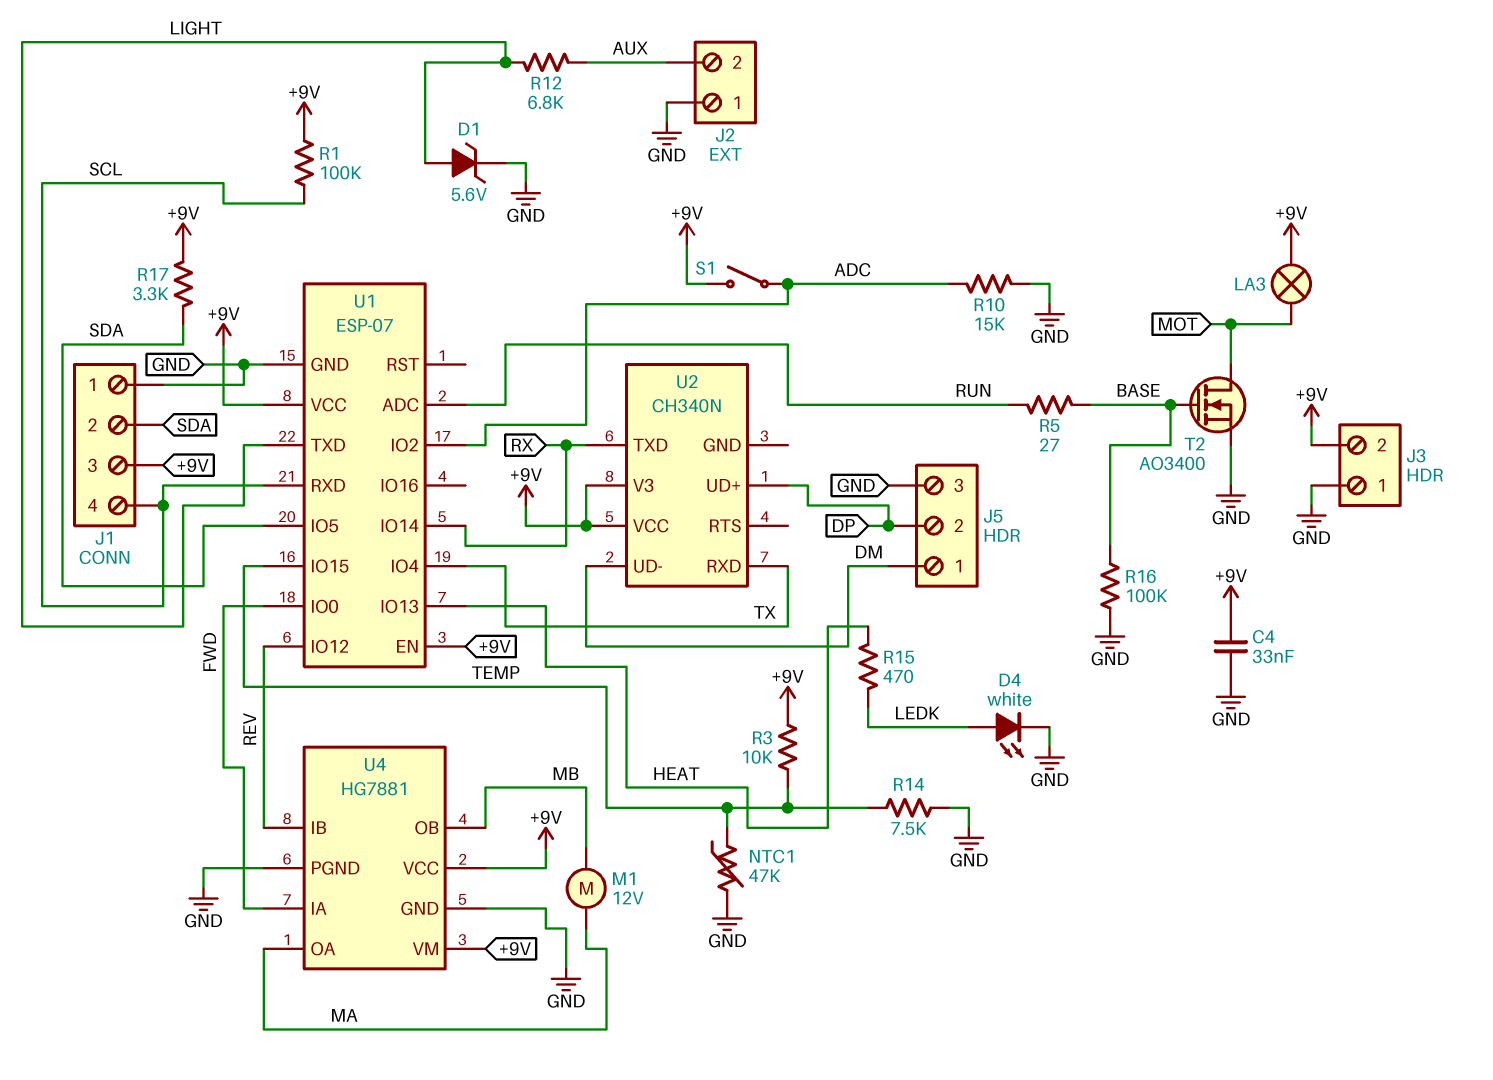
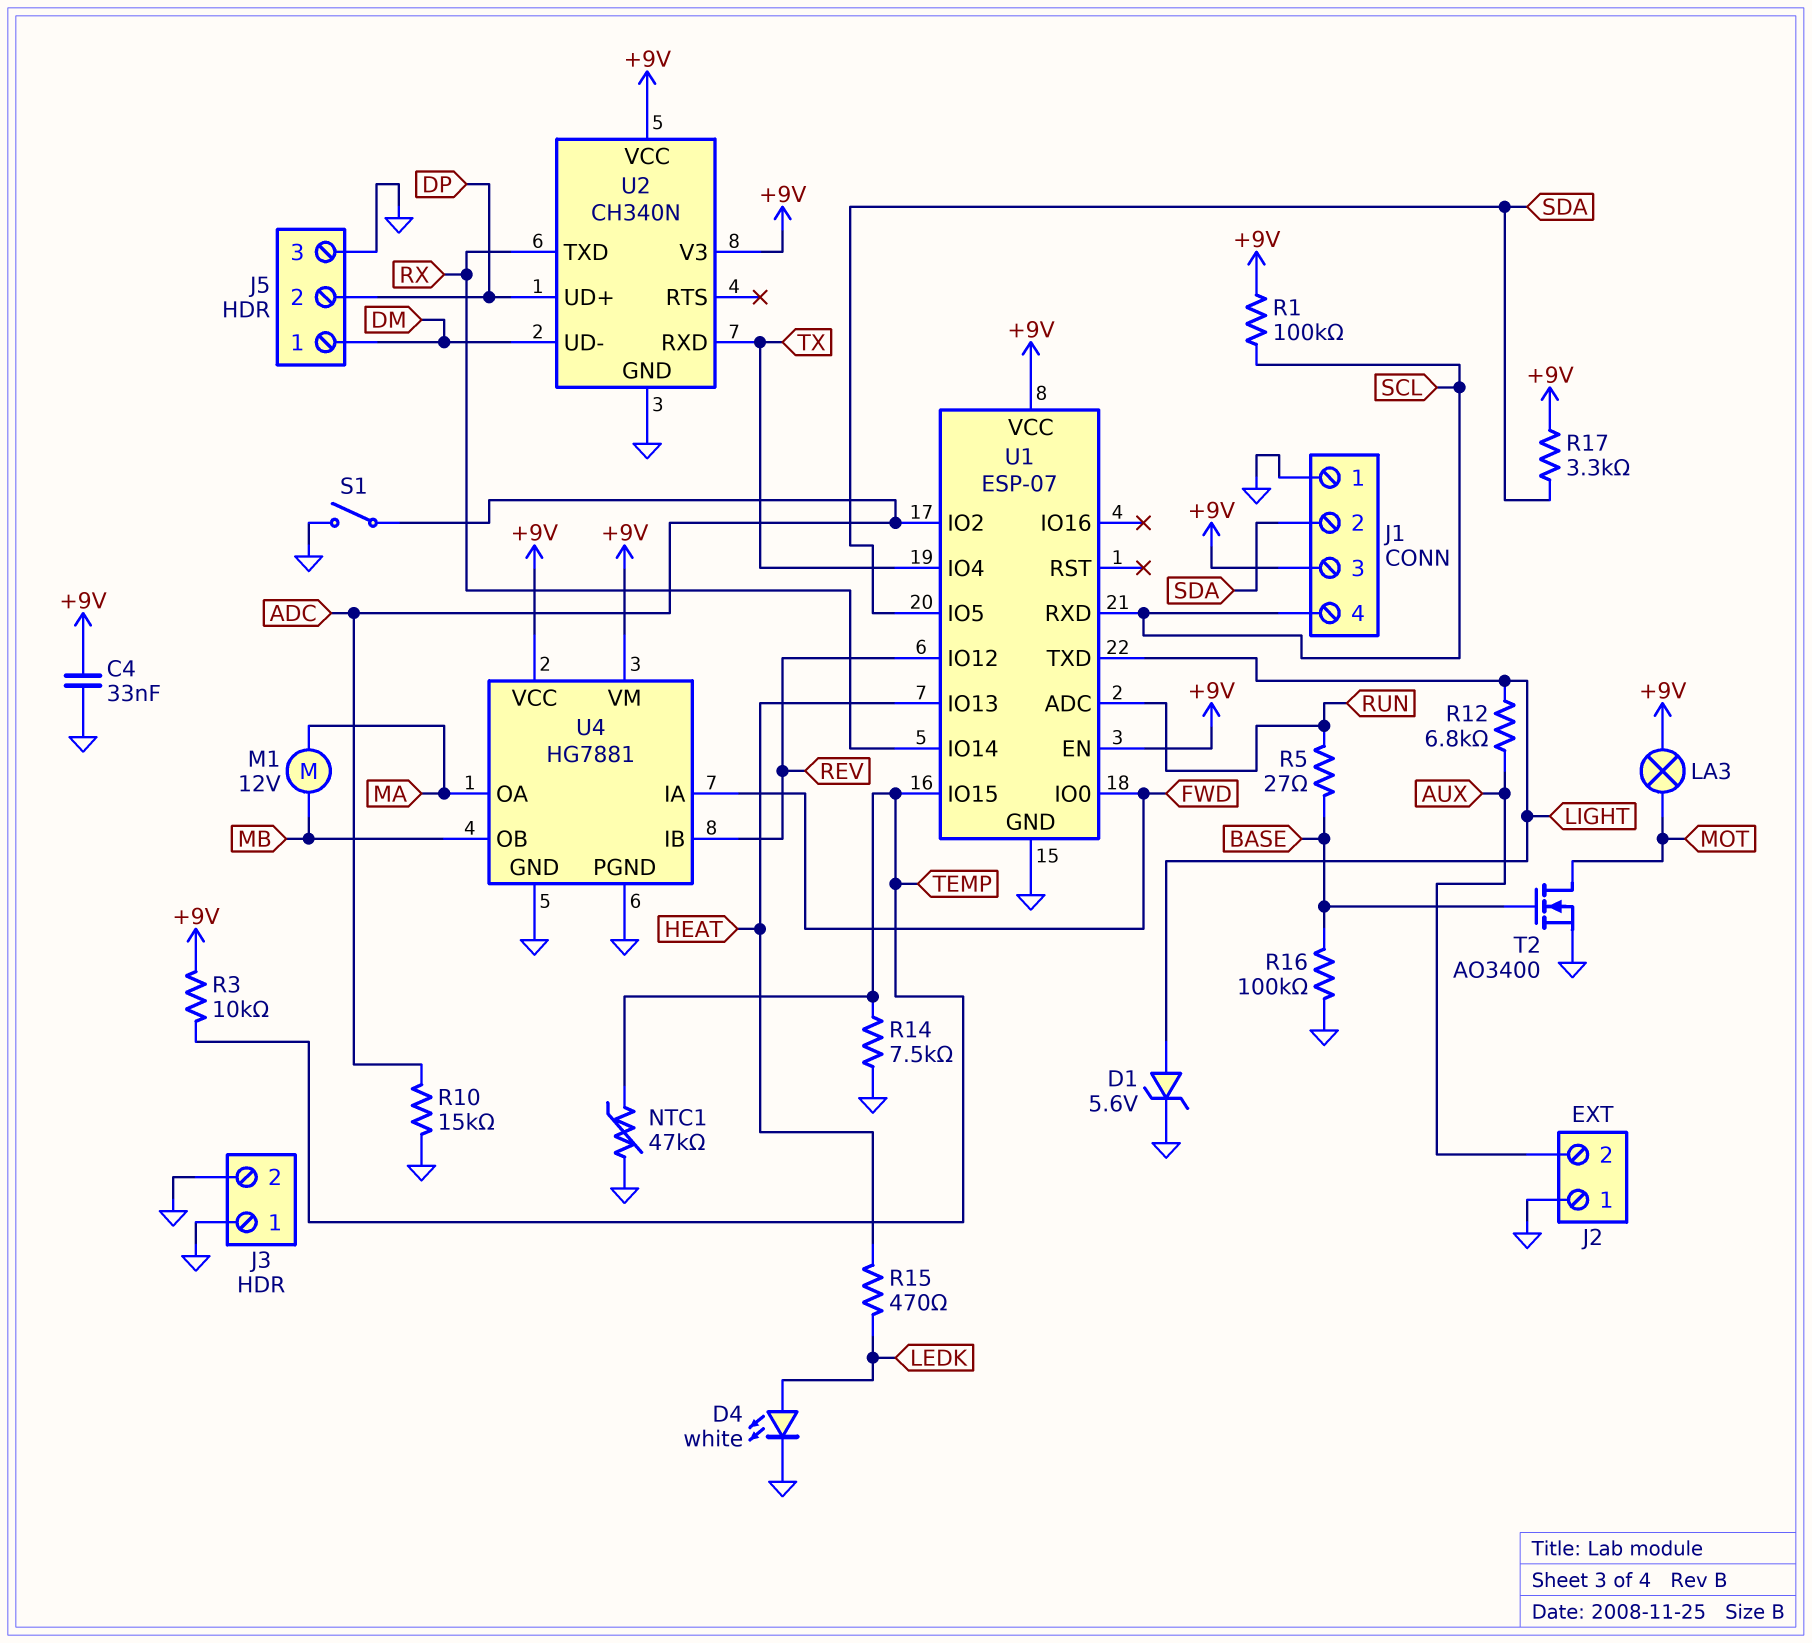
J3 pin 2: +9V -> GND
S1: switch (+9V, ADC) -> switch (ADC, GND)
U2 pin GND: none -> GND

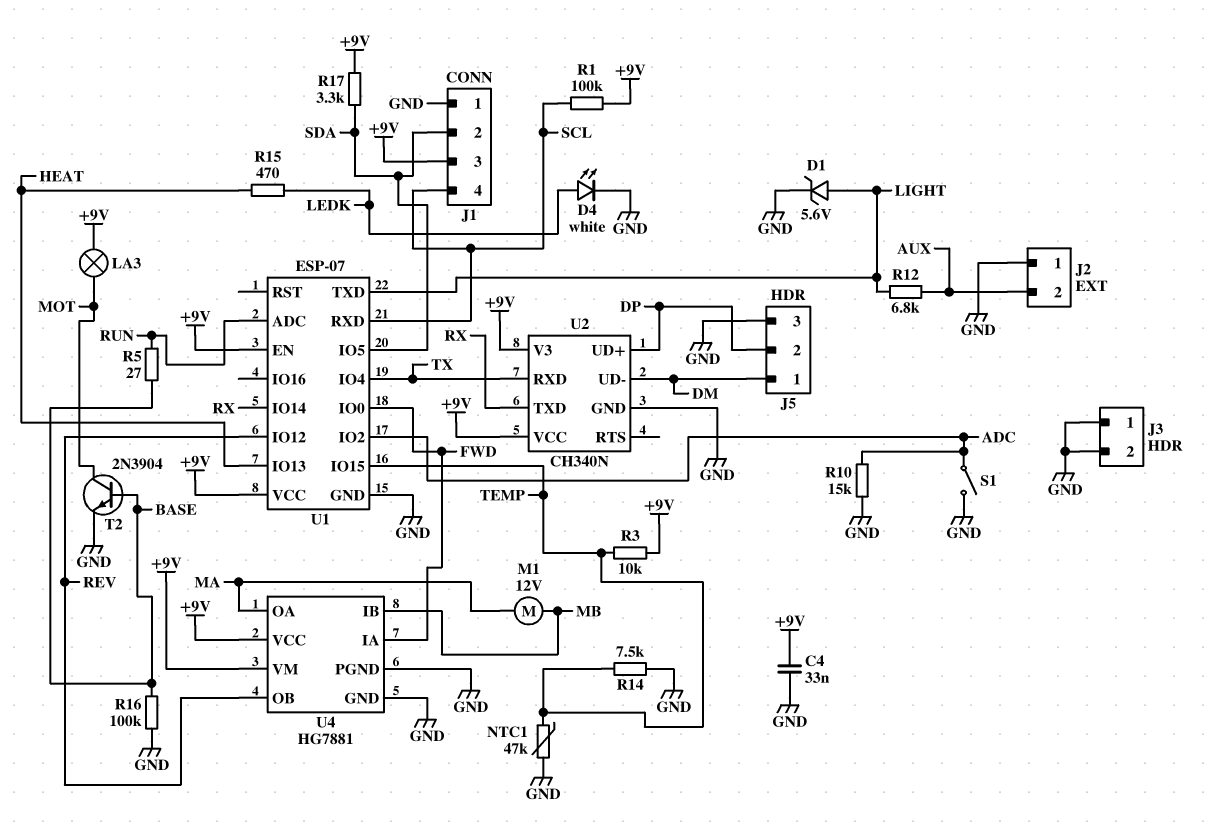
T2: NMOS AO3400 (G BASE, D MOT, S GND) -> NPN 2N3904 (B BASE, C MOT, E GND)
U4 pin IB: REV -> MB
U4 pin OB: MB -> REV

